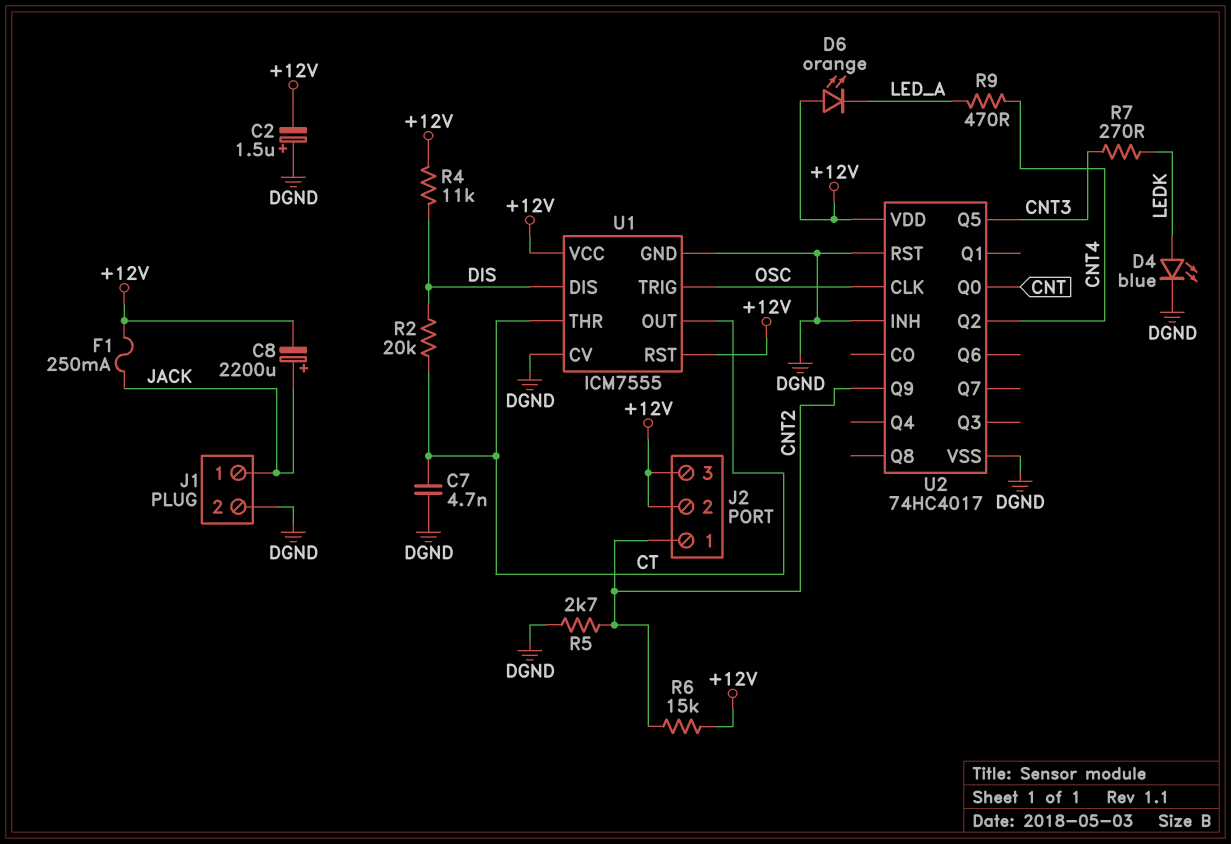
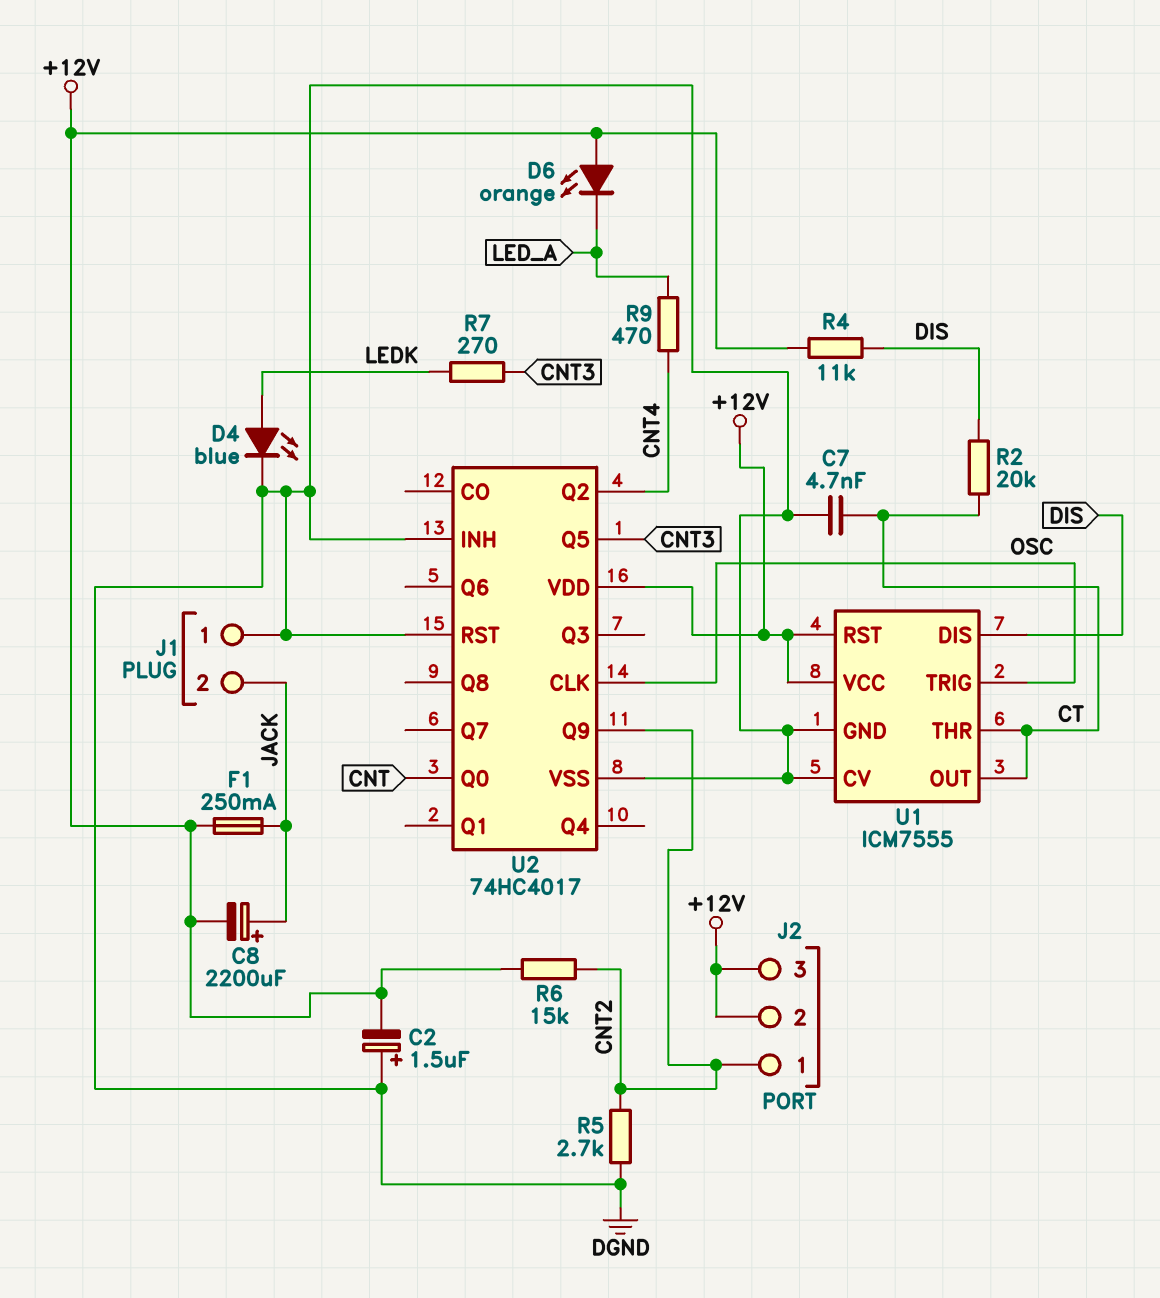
J1 pin 1: JACK -> DGND
J1 pin 2: DGND -> JACK

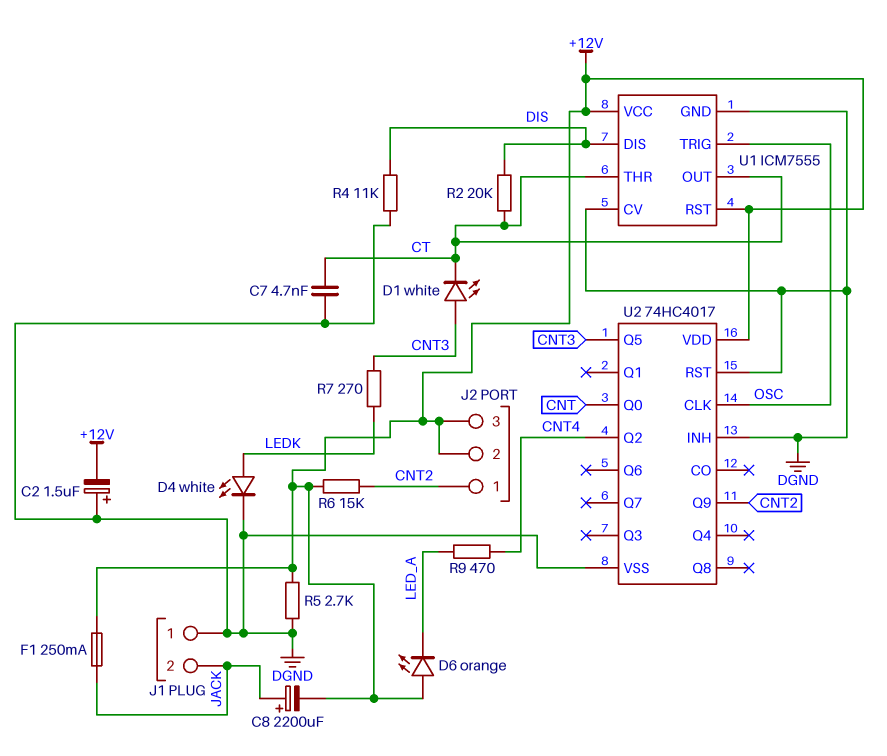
D1: none -> LED white (A CNT3, K CT)
D4: LED blue (A LEDK, K DGND) -> LED white (A LEDK, K DGND)
R4: 11k (+12V, DIS) -> 11k (DGND, DIS)
R5: 2.7k (CNT2, DGND) -> 2.7k (+12V, DGND)

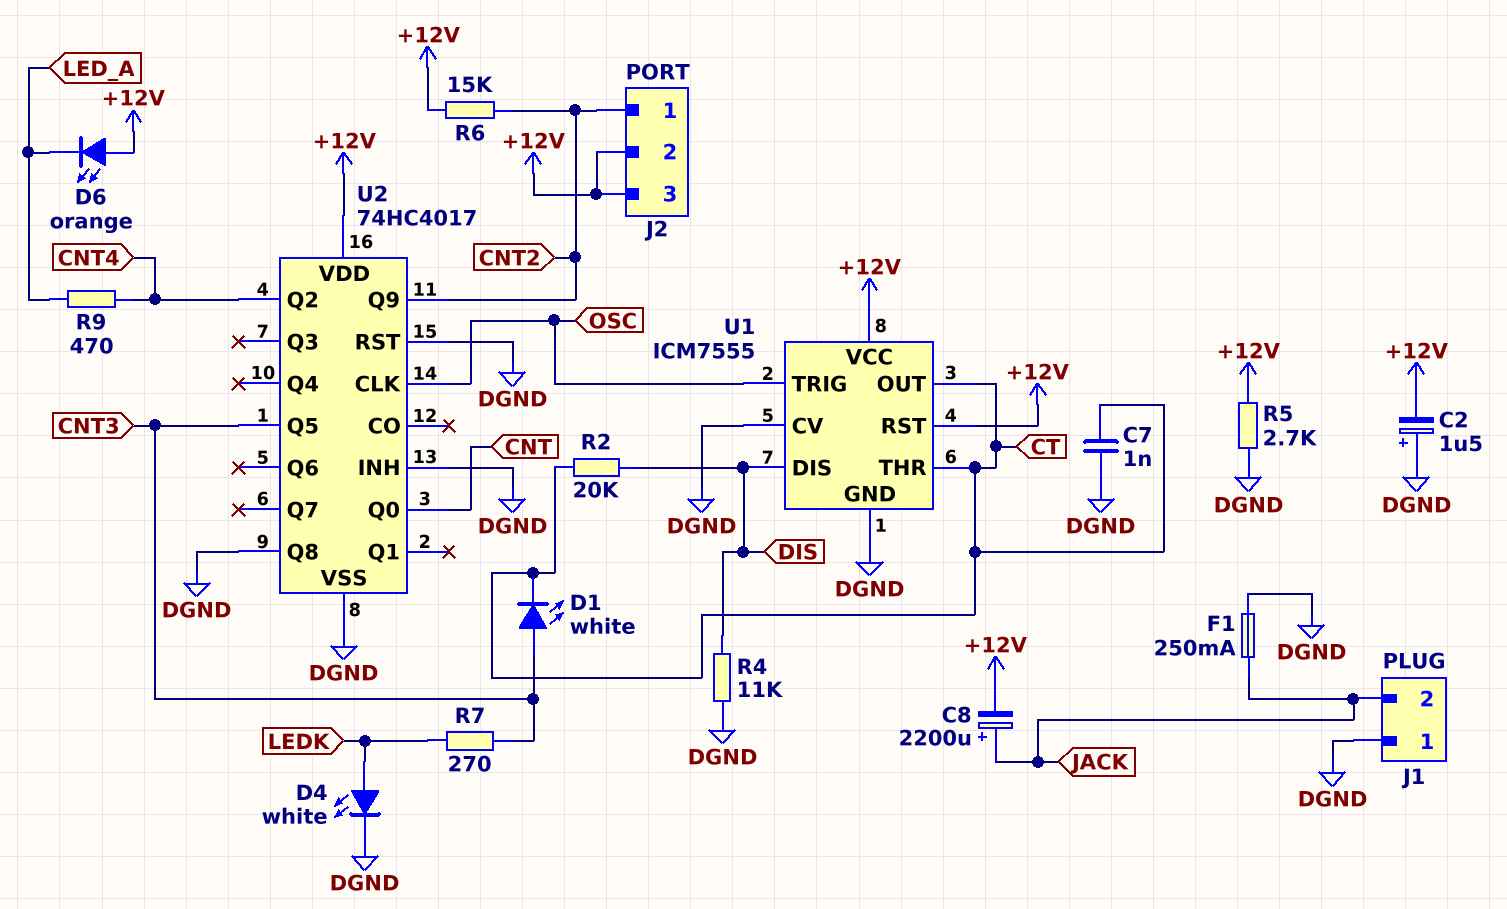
C7: 4.7nF (CT, DGND) -> 1nF (CT, DGND)
F1: 250mA (+12V, JACK) -> 250mA (DGND, JACK)
U2 pin Q8: none -> DGND

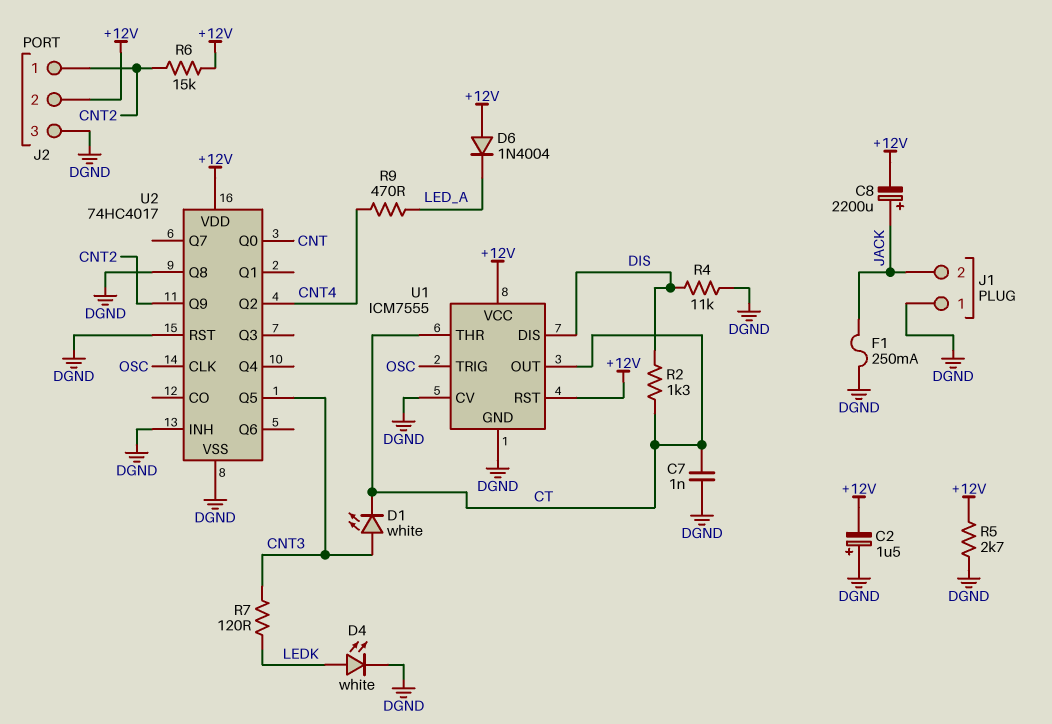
D6: LED orange (A +12V, K LED_A) -> diode 1N4004 (A +12V, K LED_A)
J2 pin 3: +12V -> DGND
R2: 20k (CT, DIS) -> 1.3k (CT, DIS)
R7: 270 (CNT3, LEDK) -> 120 (CNT3, LEDK)

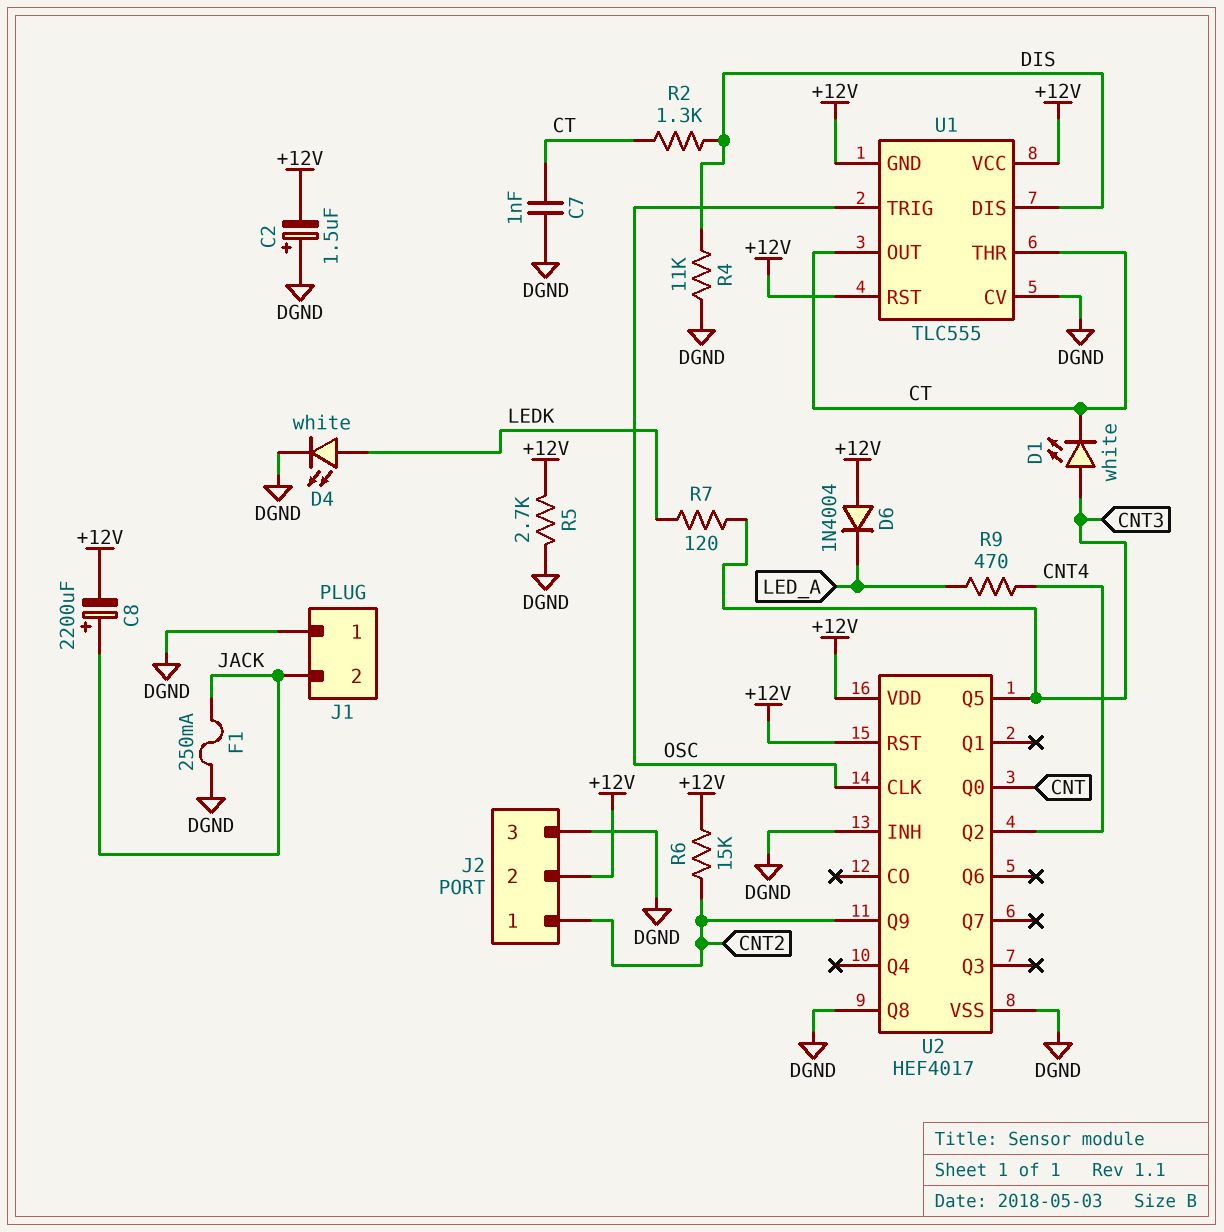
U1: ICM7555 -> TLC555
U1 pin GND: DGND -> +12V
U2: 74HC4017 -> HEF4017
U2 pin RST: DGND -> +12V

